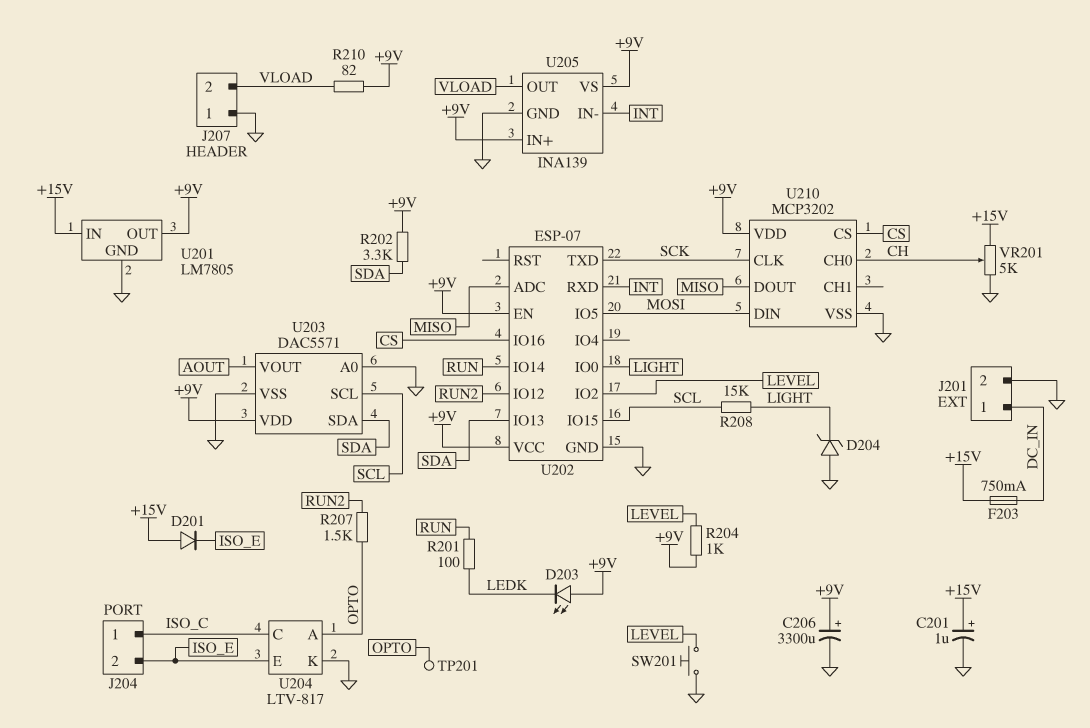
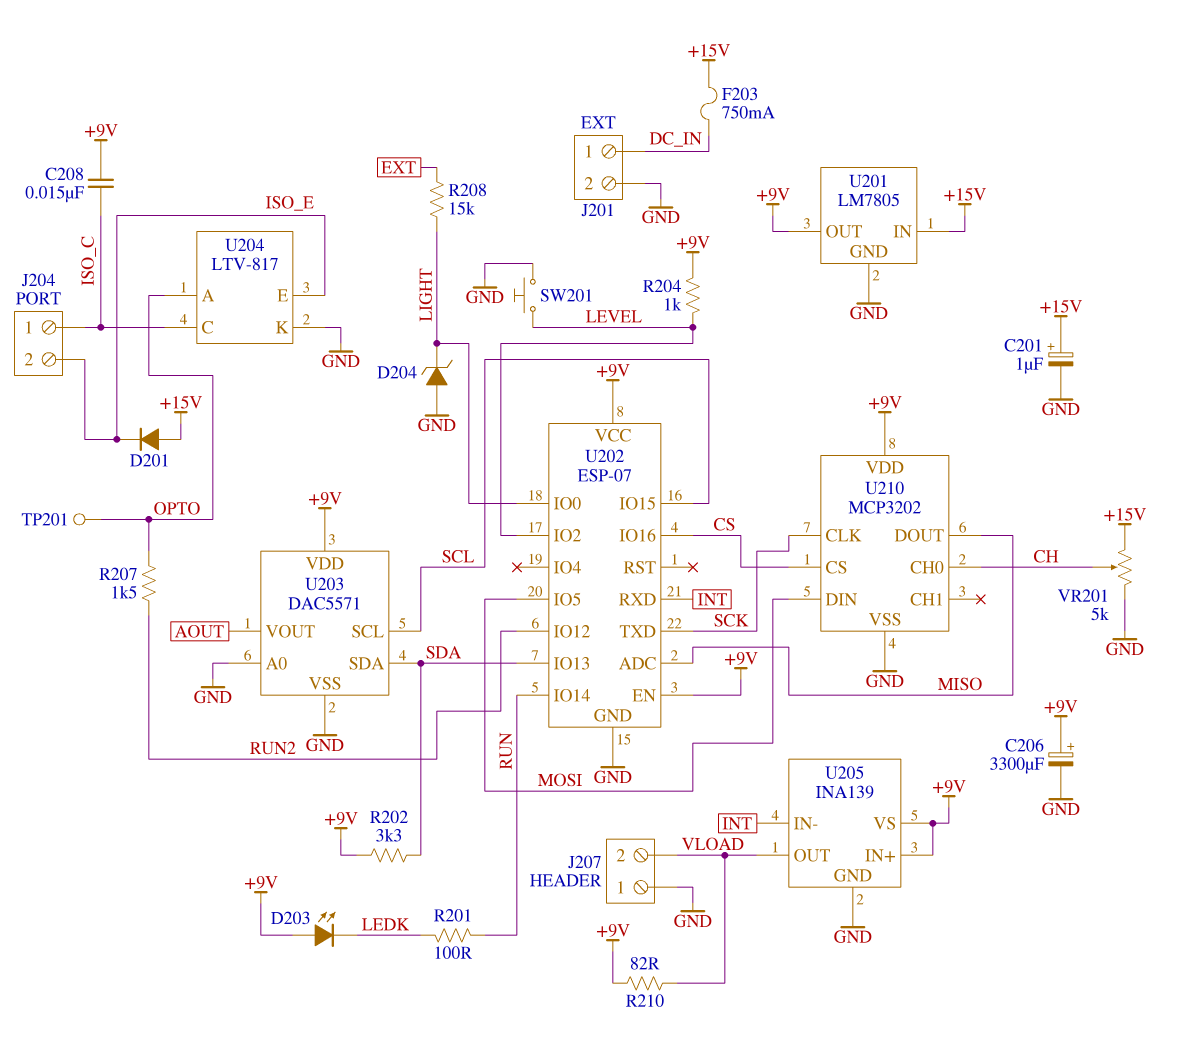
C208: none -> 15nF (+9V, ISO_C)
R208: 15k (LIGHT, SCL) -> 15k (EXT, LIGHT)

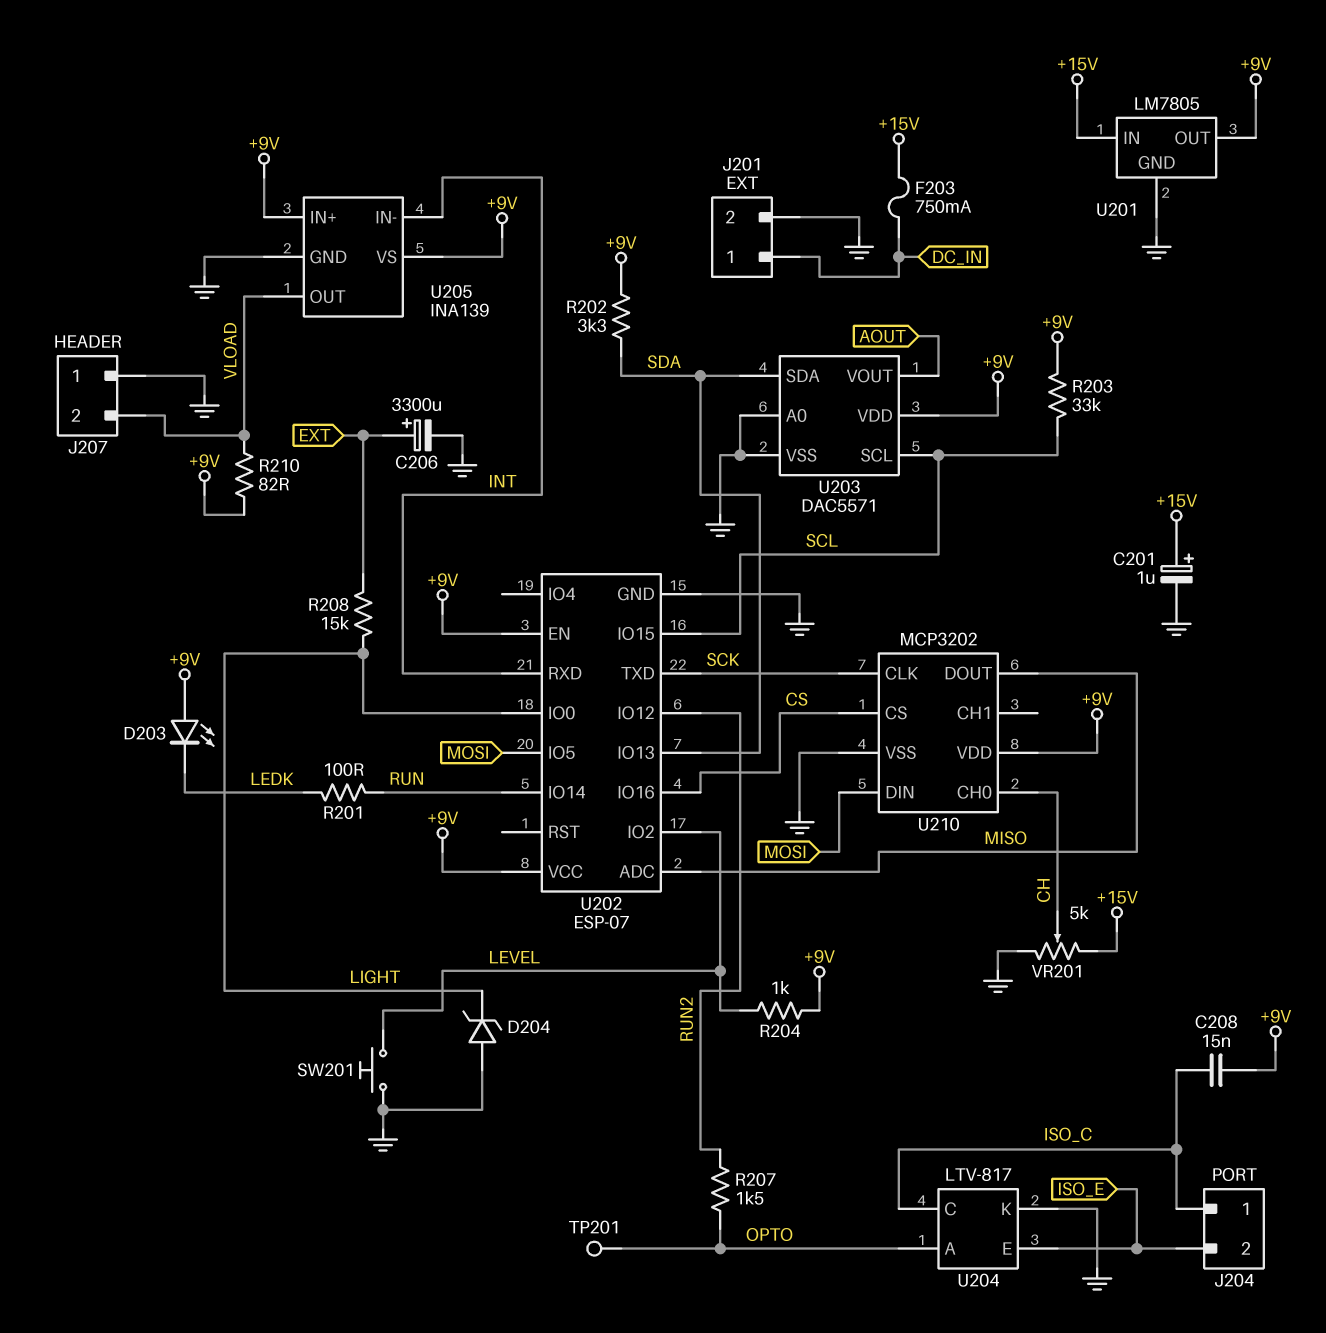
C206: 3300uF (plus +9V, minus GND) -> 3300uF (plus EXT, minus GND)
D201: diode (A +15V, K ISO_E) -> none
R203: none -> 33k (+9V, SCL)

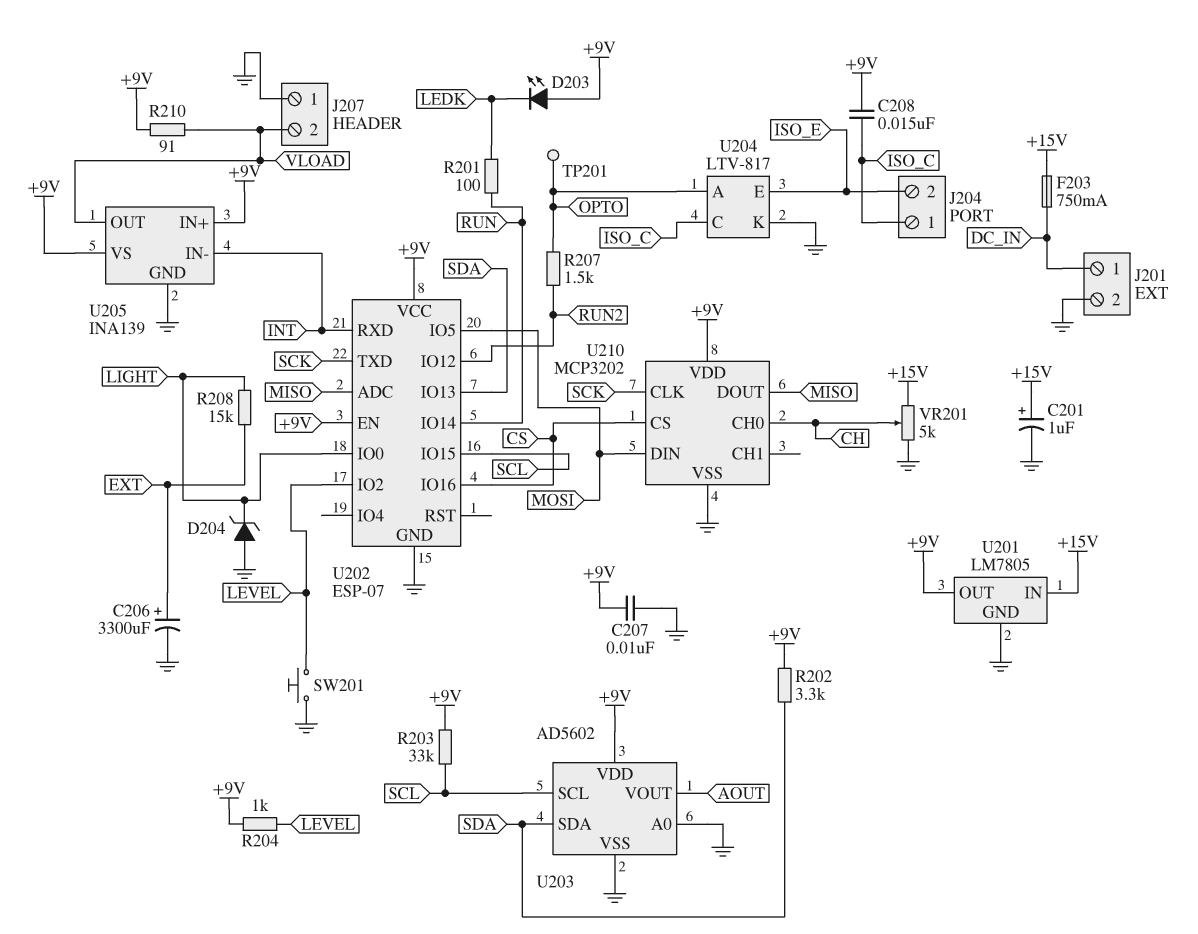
C207: none -> 10nF (+9V, GND)
R210: 82 (+9V, VLOAD) -> 91 (+9V, VLOAD)
U203: DAC5571 -> AD5602

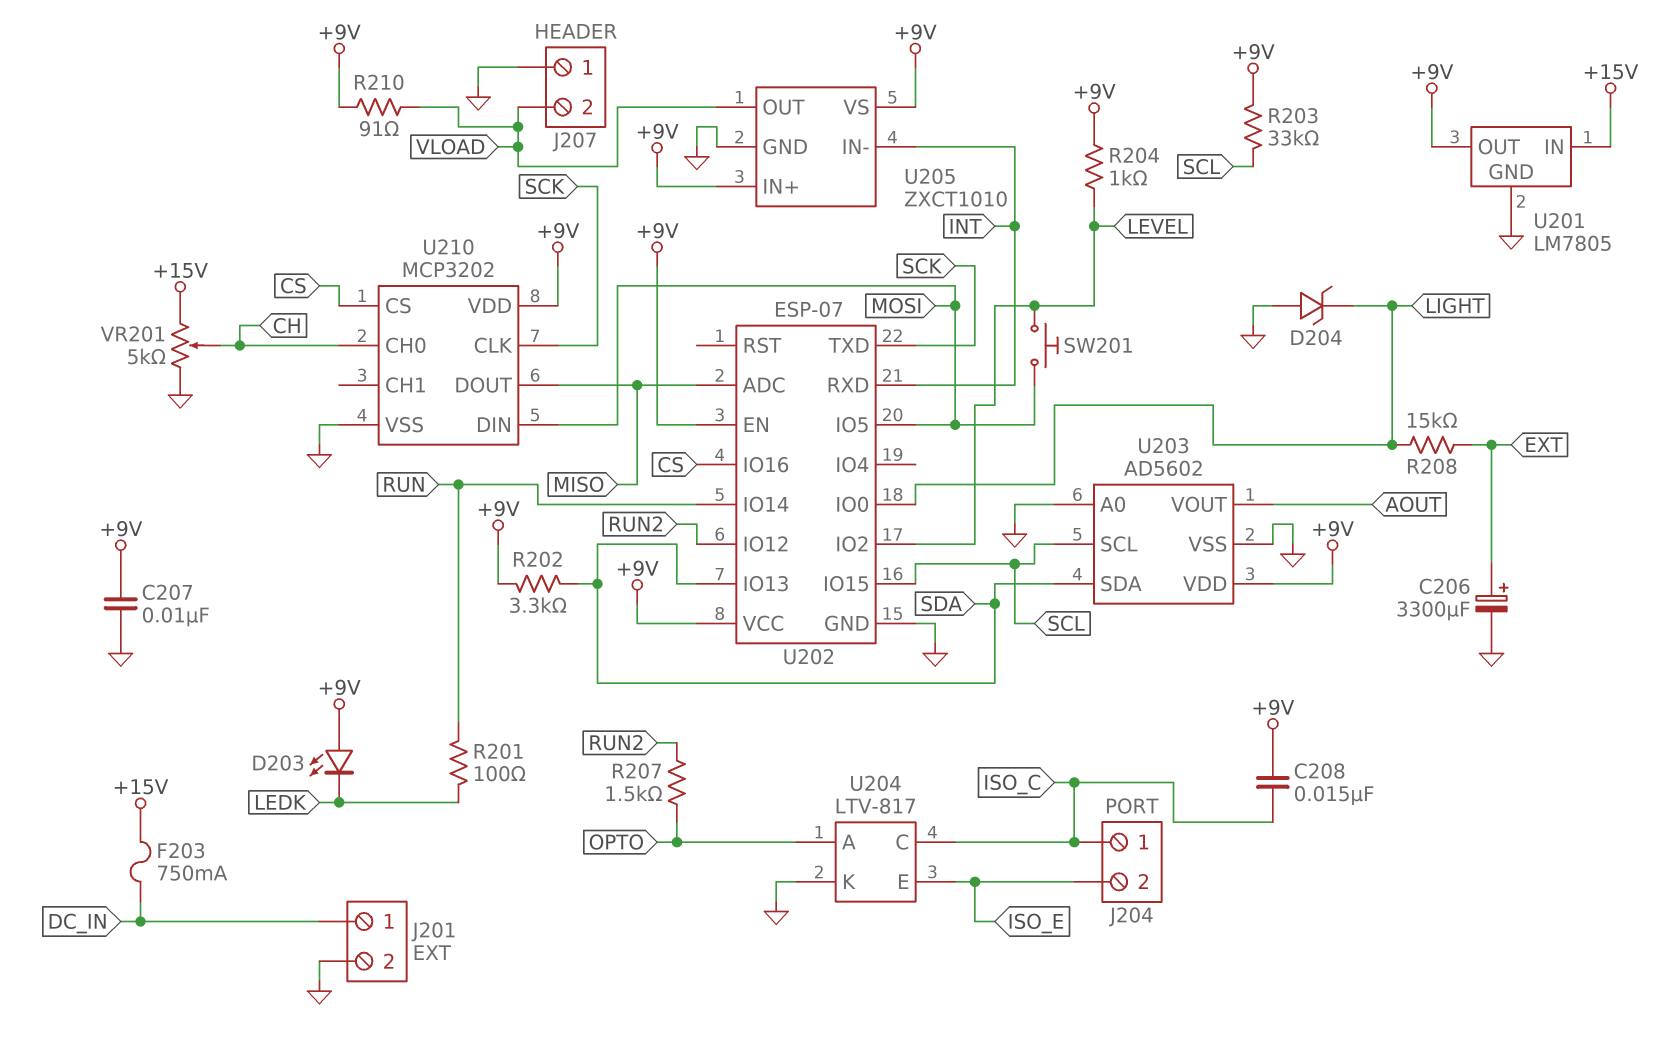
C201: 1uF (plus +15V, minus GND) -> none
SW201: button (GND, LEVEL) -> button (LEVEL, MOSI)
TP201: test point (OPTO) -> none
U205: INA139 -> ZXCT1010

